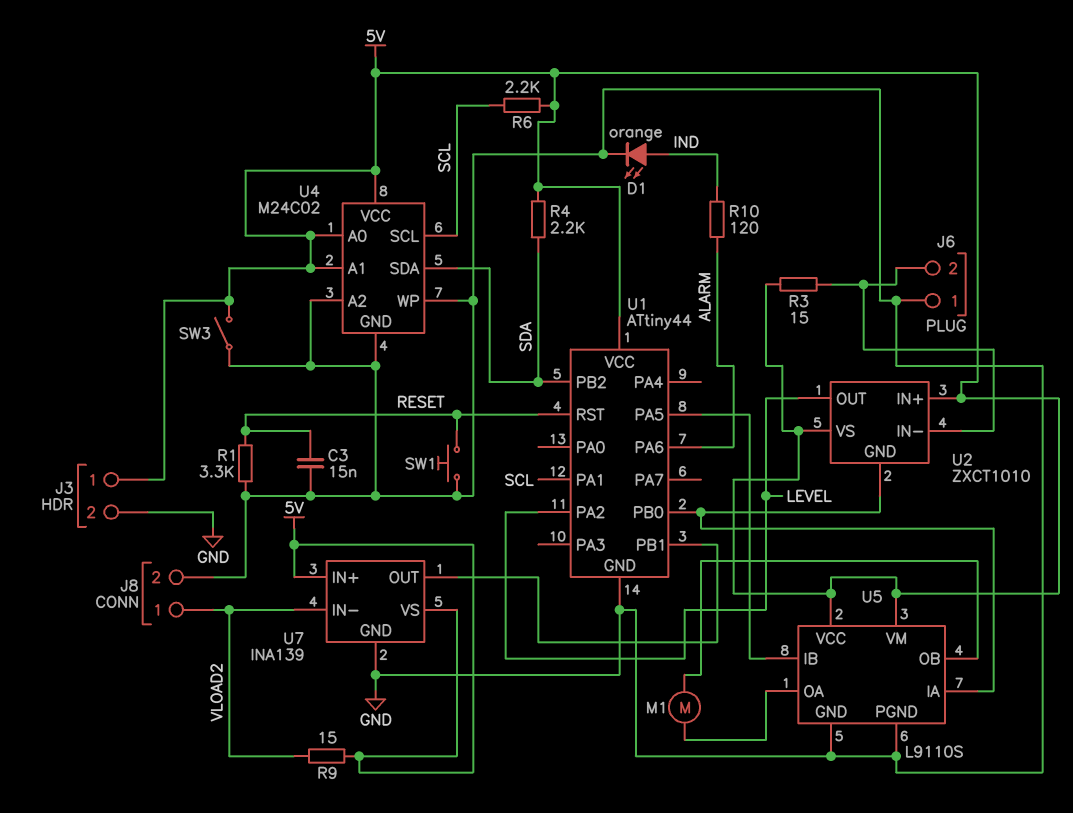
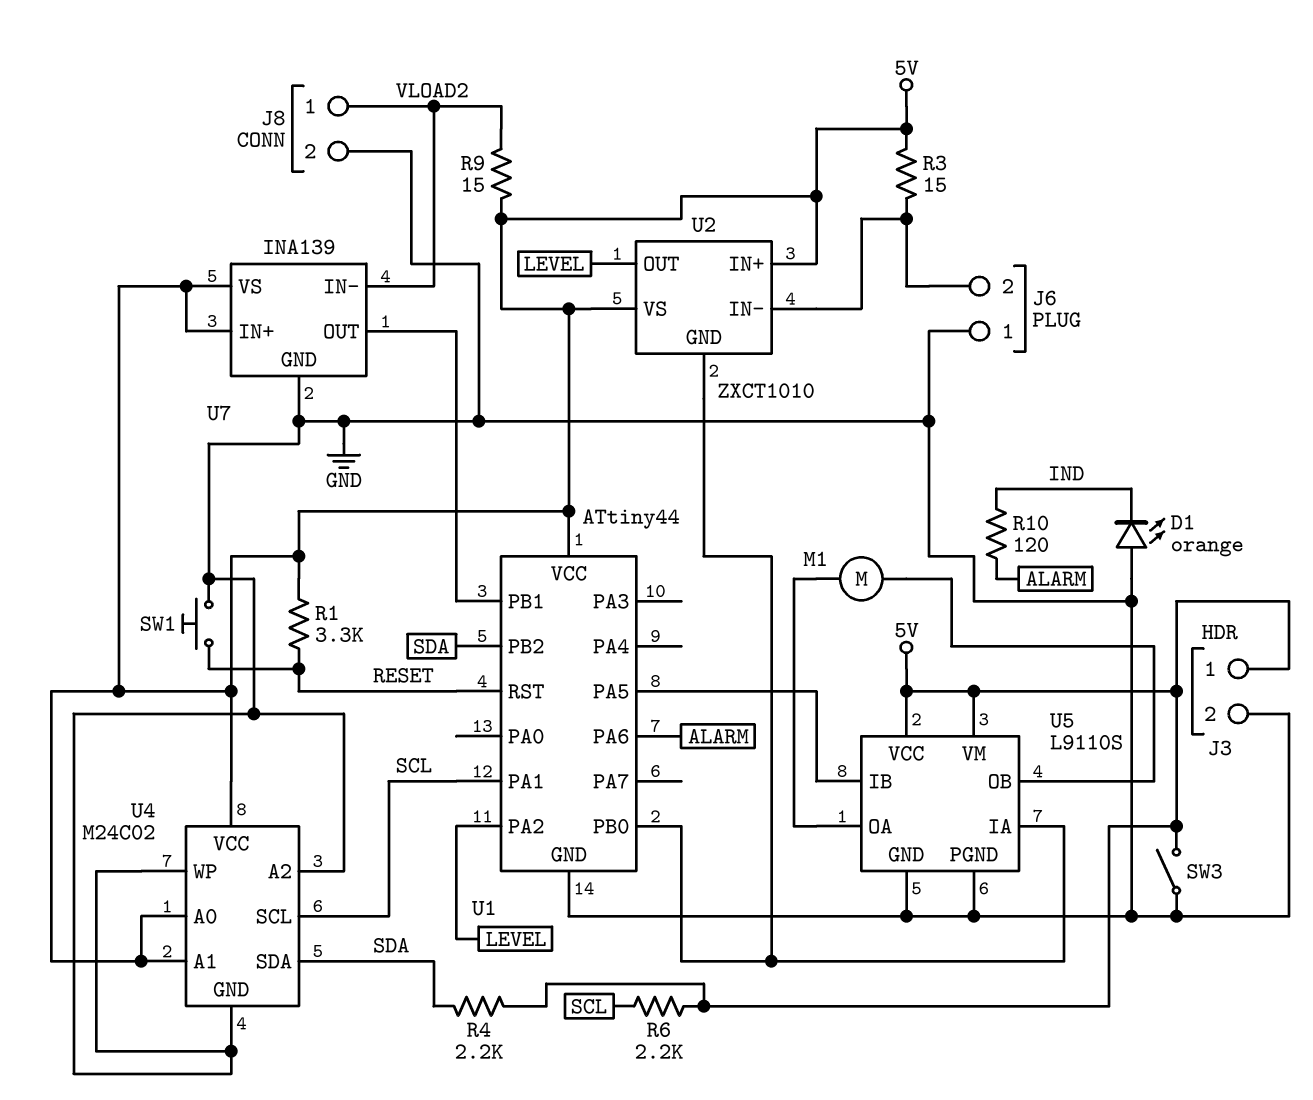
C3: 15nF (GND, RESET) -> none
D1: LED orange (A IND, K GND) -> LED orange (A GND, K IND)
R1: 3.3k (GND, RESET) -> 3.3k (5V, RESET)

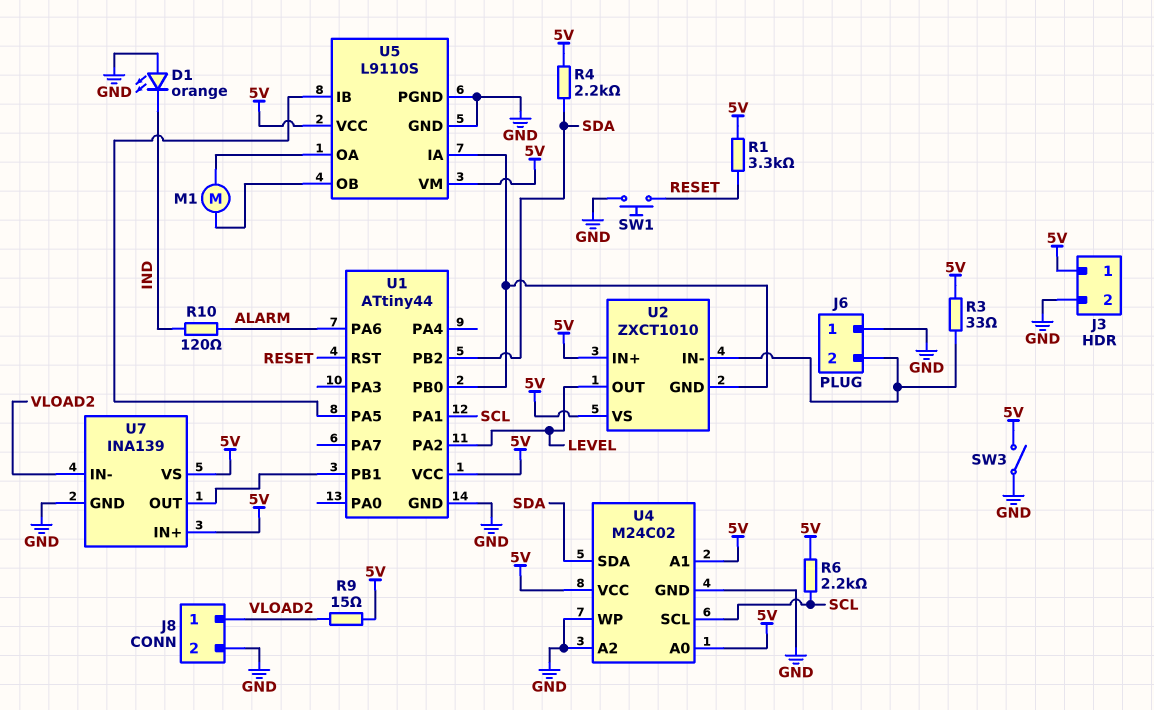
R3: 15 (5V, J6/2) -> 33 (5V, J6/2)

